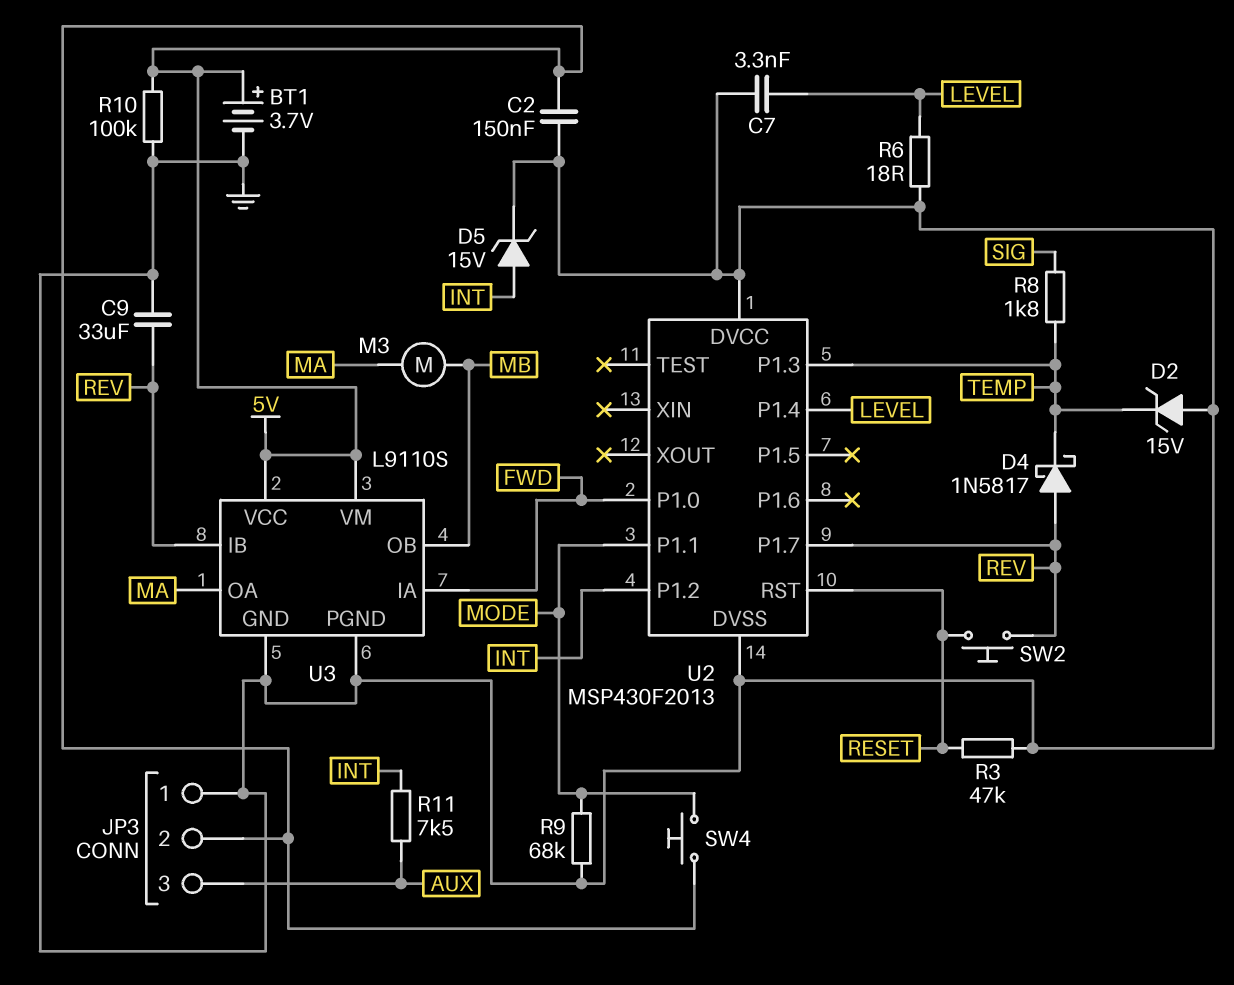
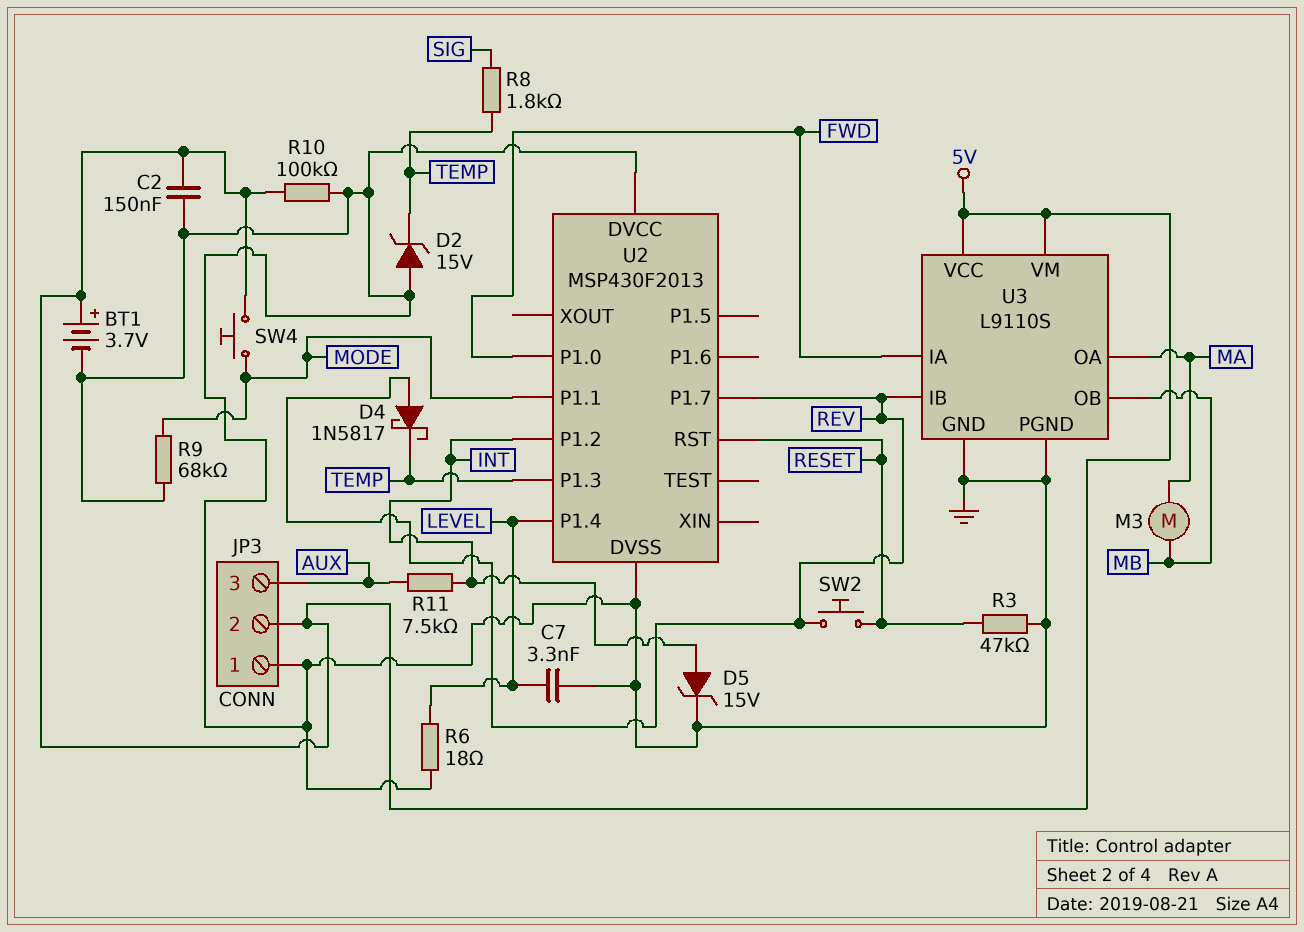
C9: 33uF (GND, REV) -> none

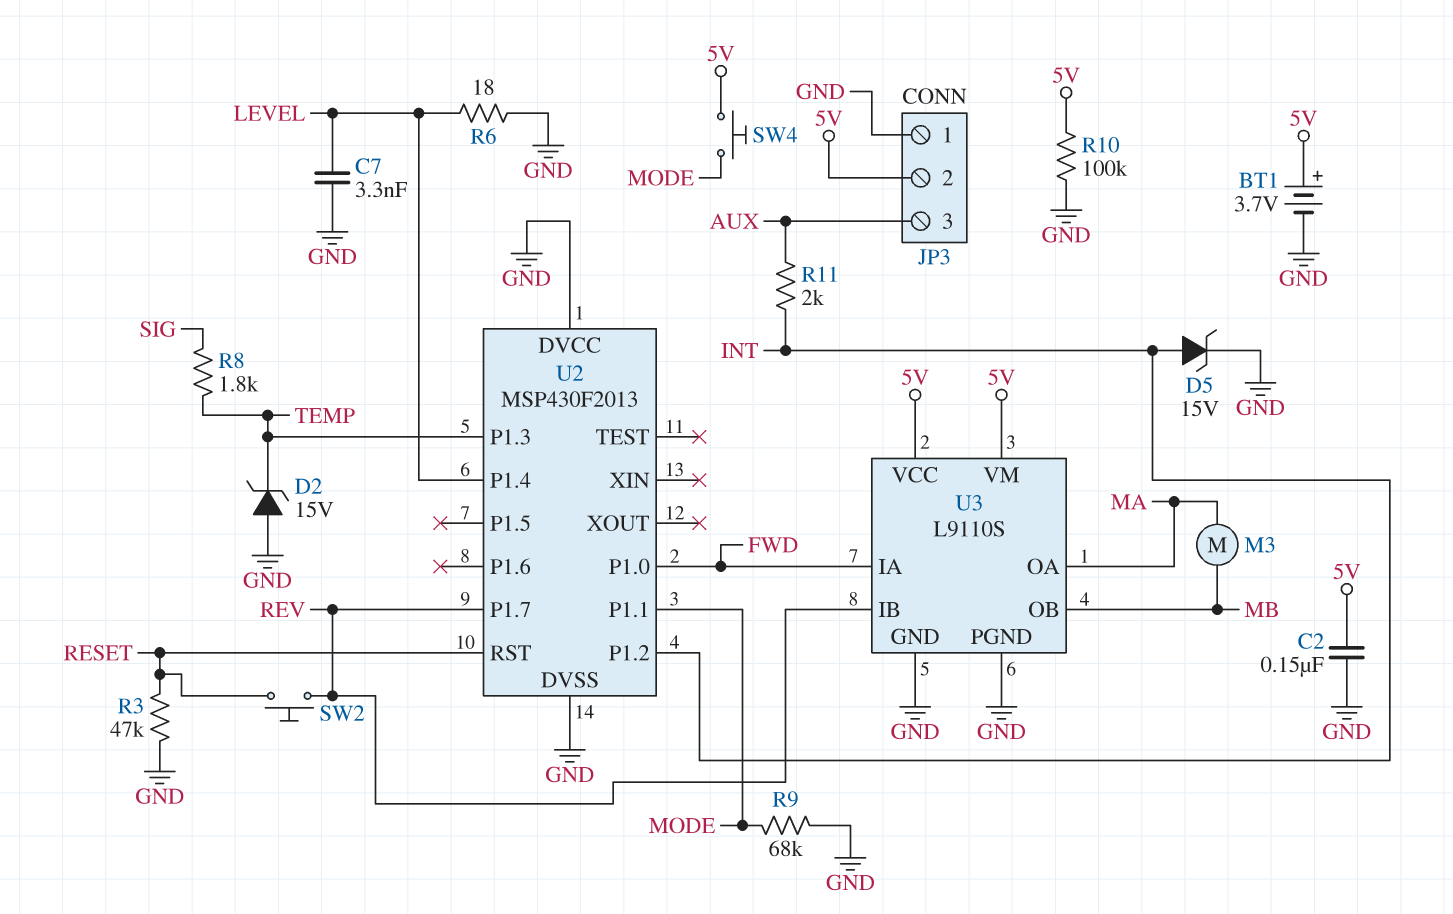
D4: schottky 1N5817 (A REV, K TEMP) -> none
R11: 7.5k (AUX, INT) -> 2k (AUX, INT)

